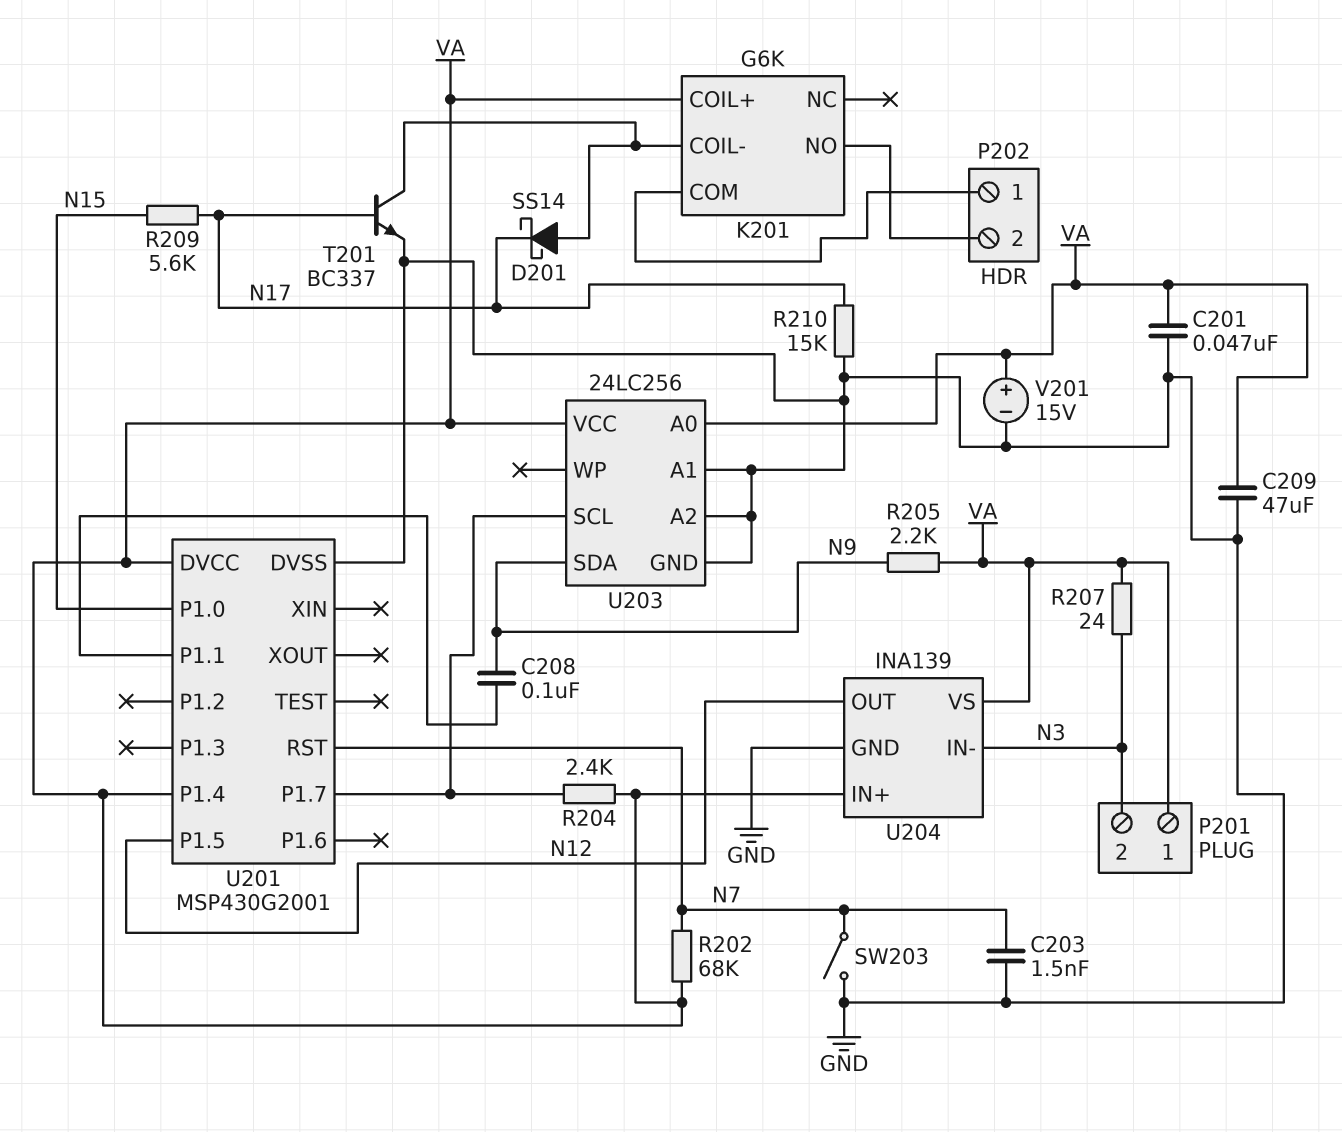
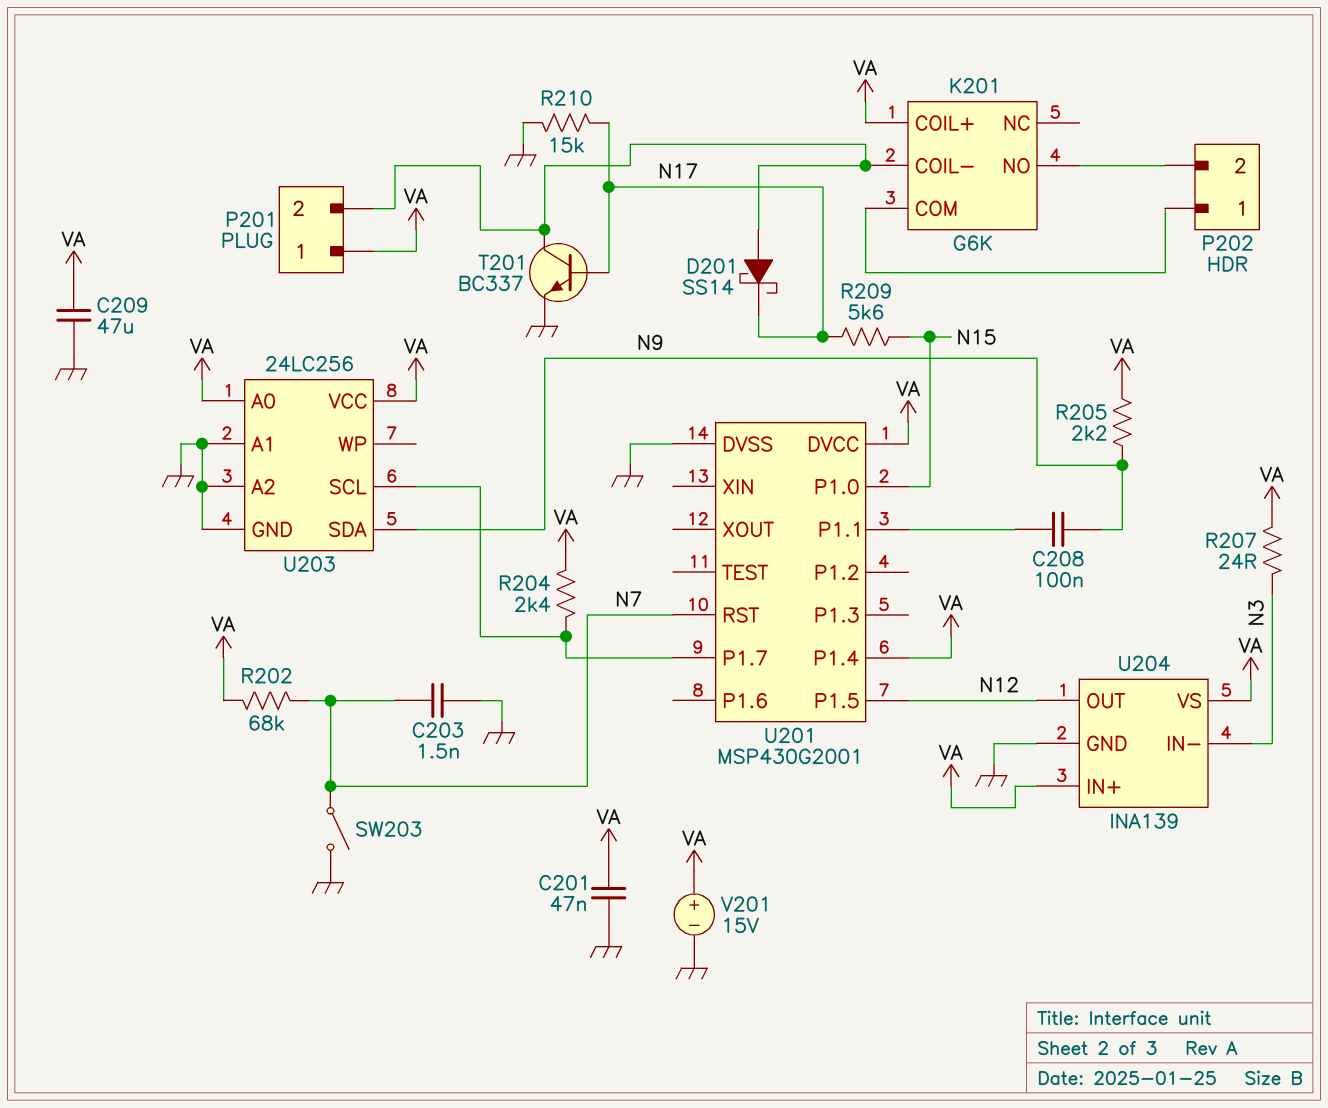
P201 pin 2: N3 -> K201/COIL-

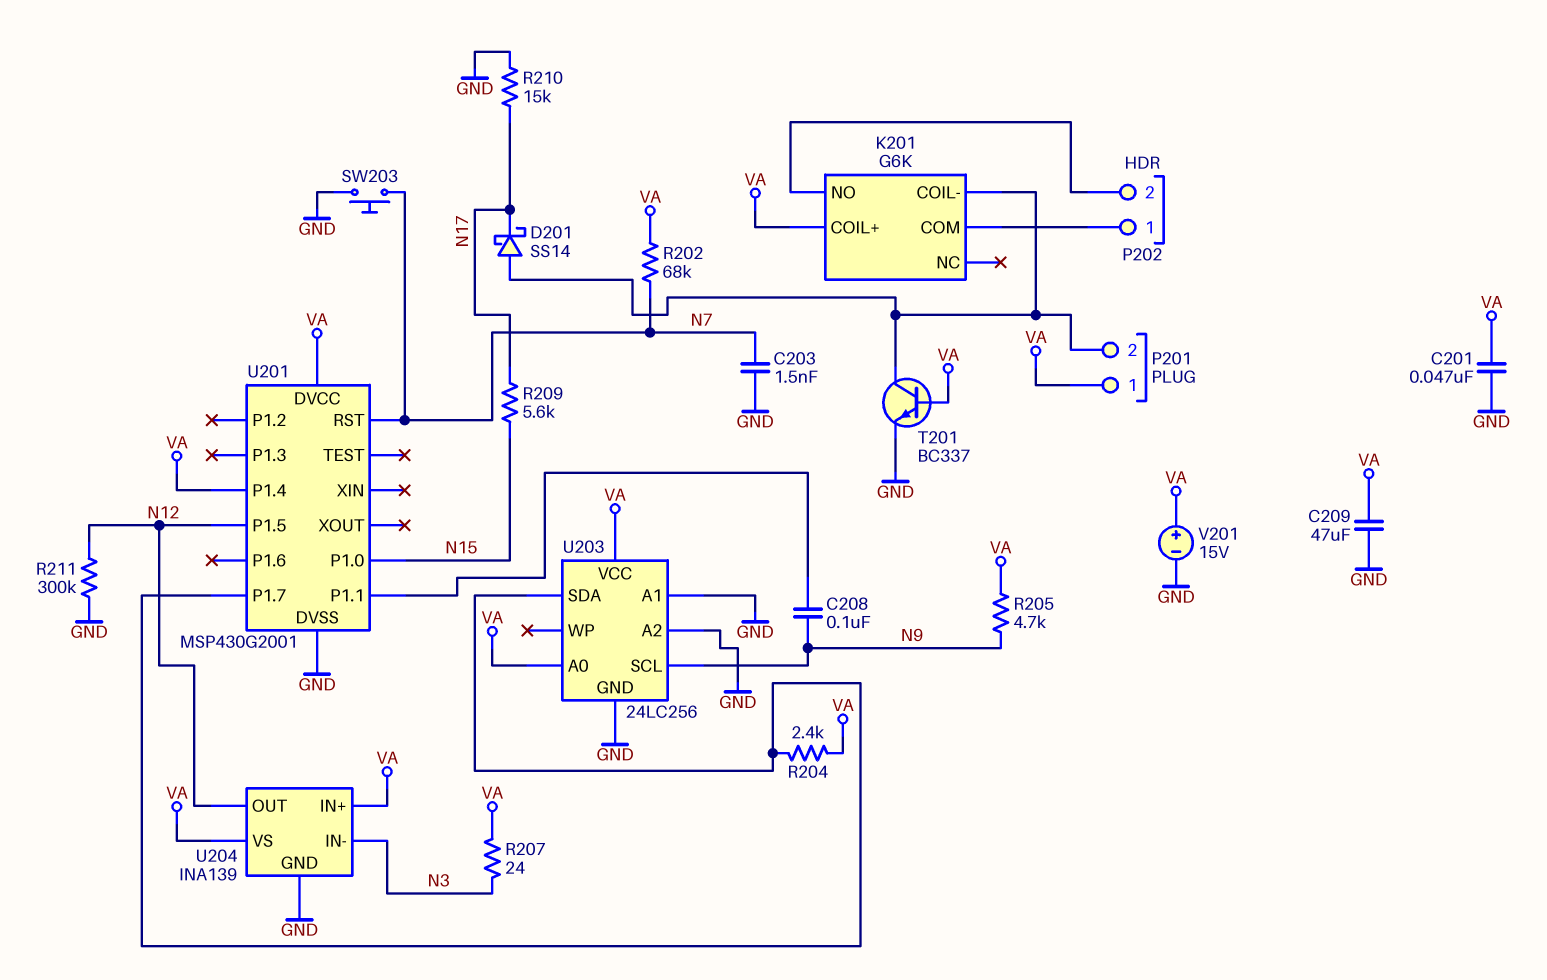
R205: 2.2k (N9, VA) -> 4.7k (N9, VA)
R211: none -> 300k (GND, N12)
SW203: switch (GND, N7) -> button (GND, N7)
T201: NPN BC337 (B N17, C K201/COIL-, E GND) -> NPN BC337 (B VA, C K201/COIL-, E GND)
U203 pin SCL: U201/P1.7 -> N9
U203 pin SDA: N9 -> U201/P1.7

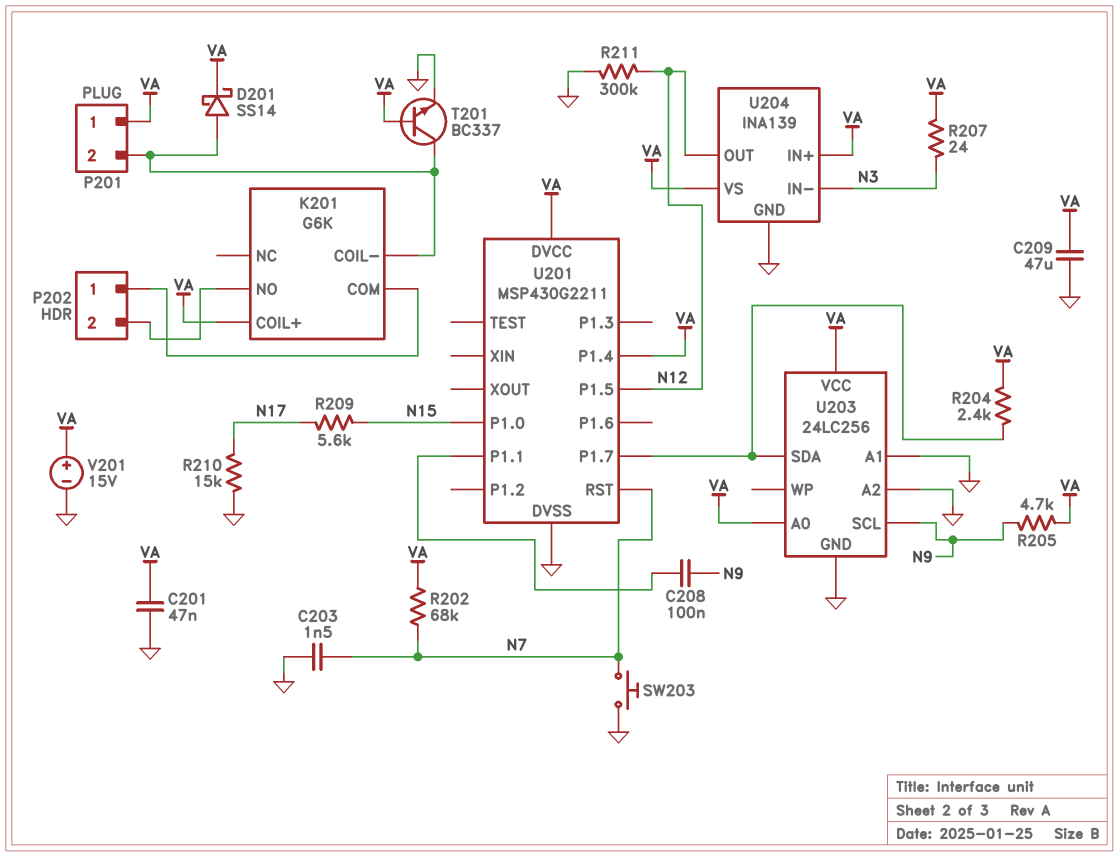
D201: schottky SS14 (A K201/COIL-, K N17) -> schottky SS14 (A K201/COIL-, K VA)
U201: MSP430G2001 -> MSP430G2211

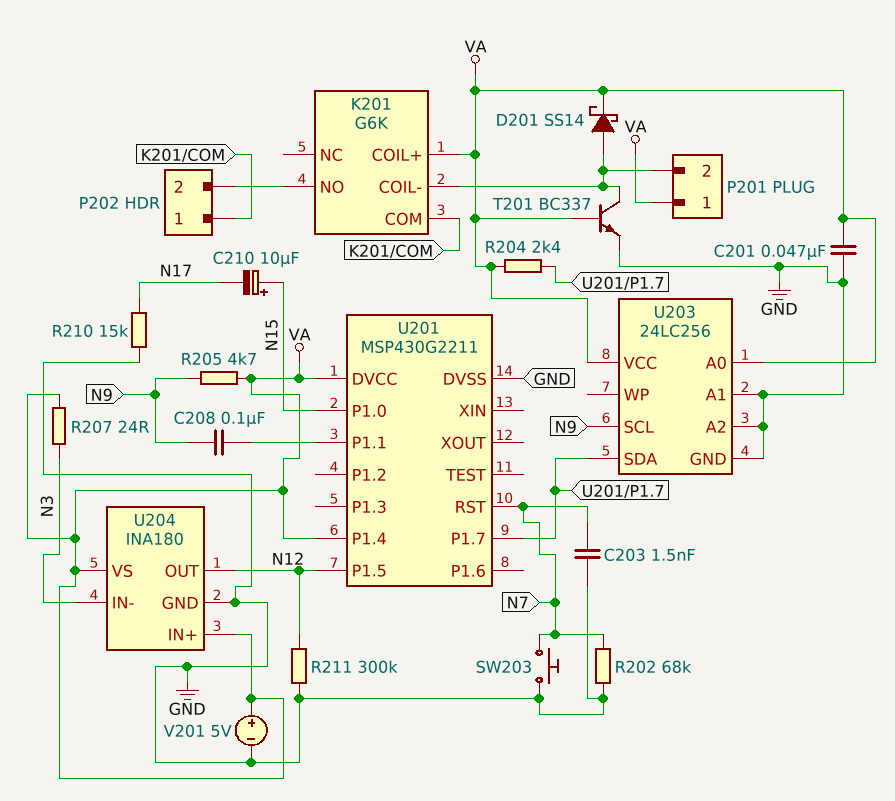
C209: 47uF (GND, VA) -> none
C210: none -> 10uF (plus N15, minus N17)
R202: 68k (N7, VA) -> 68k (GND, N7)
R209: 5.6k (N15, N17) -> none
U204: INA139 -> INA180
V201: 15V (plus VA, minus GND) -> 5V (plus VA, minus GND)

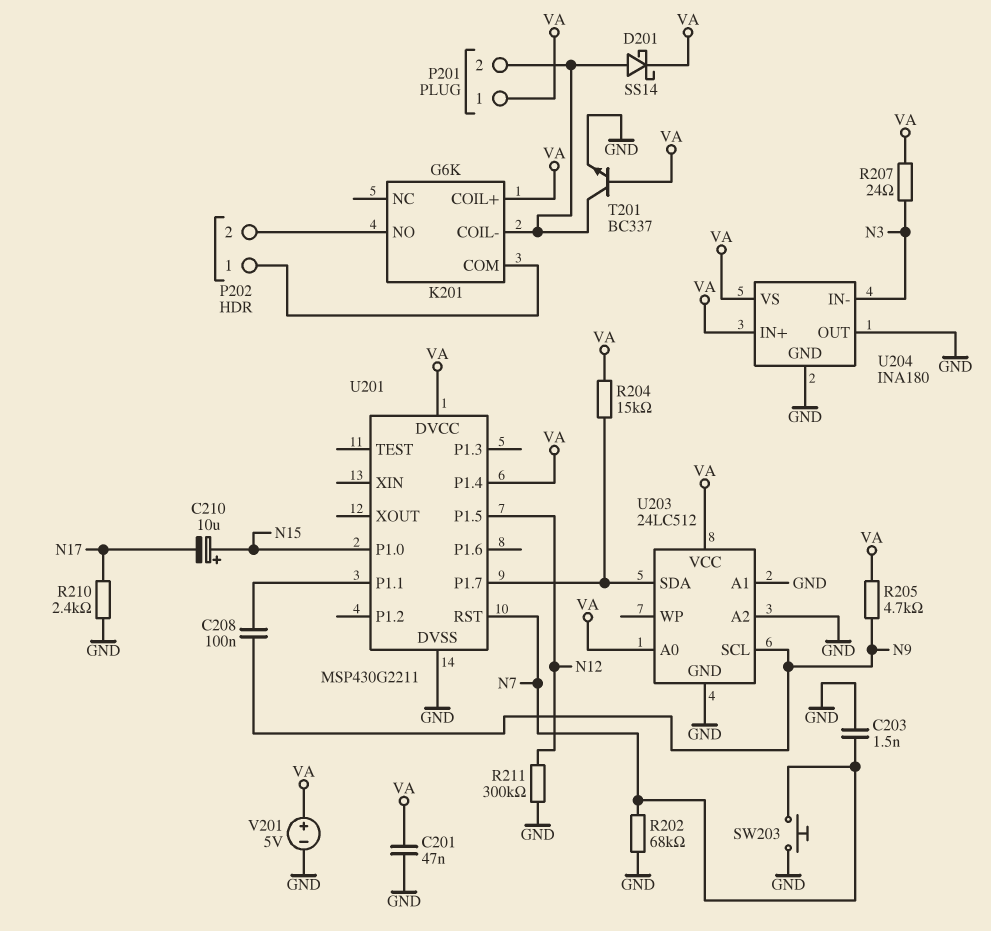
R204: 2.4k (U201/P1.7, VA) -> 15k (U201/P1.7, VA)
R210: 15k (GND, N17) -> 2.4k (GND, N17)
U203: 24LC256 -> 24LC512
U204 pin OUT: N12 -> GND

